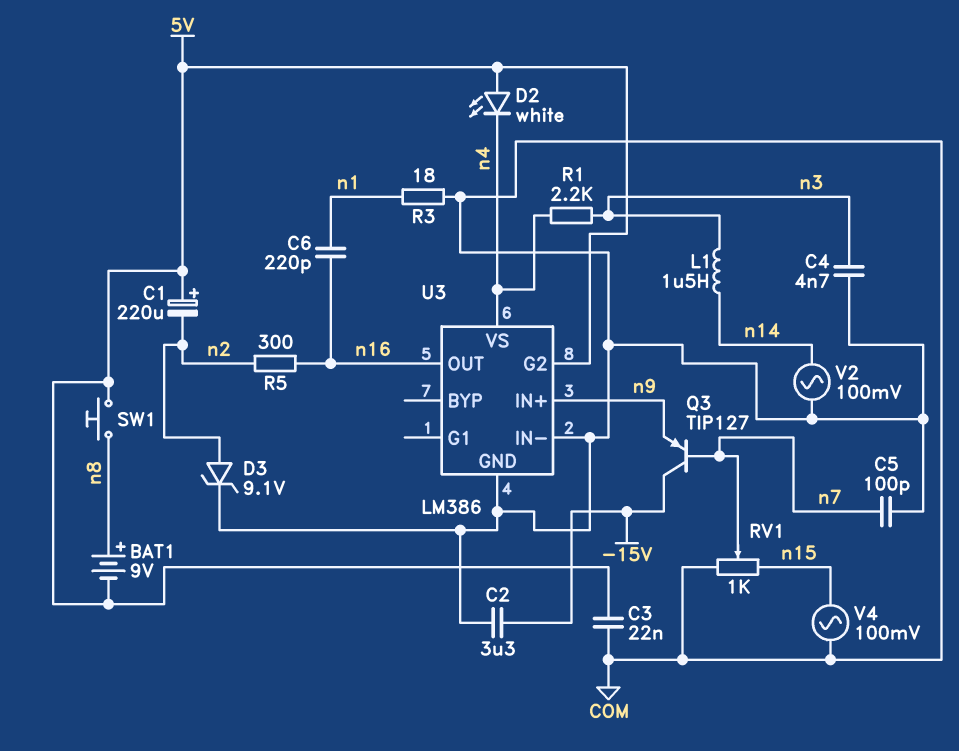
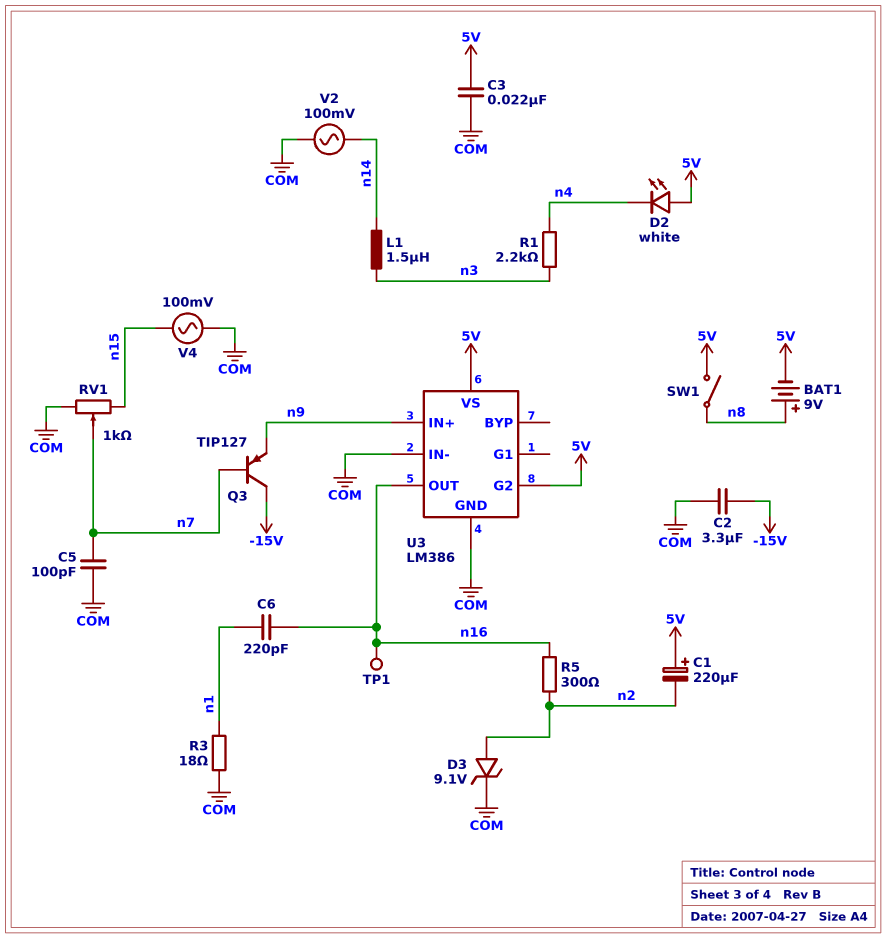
C4: 4.7nF (COM, n3) -> none
SW1: button (5V, n8) -> switch (5V, n8)
TP1: none -> test point (n16)
U3 pin VS: n4 -> 5V

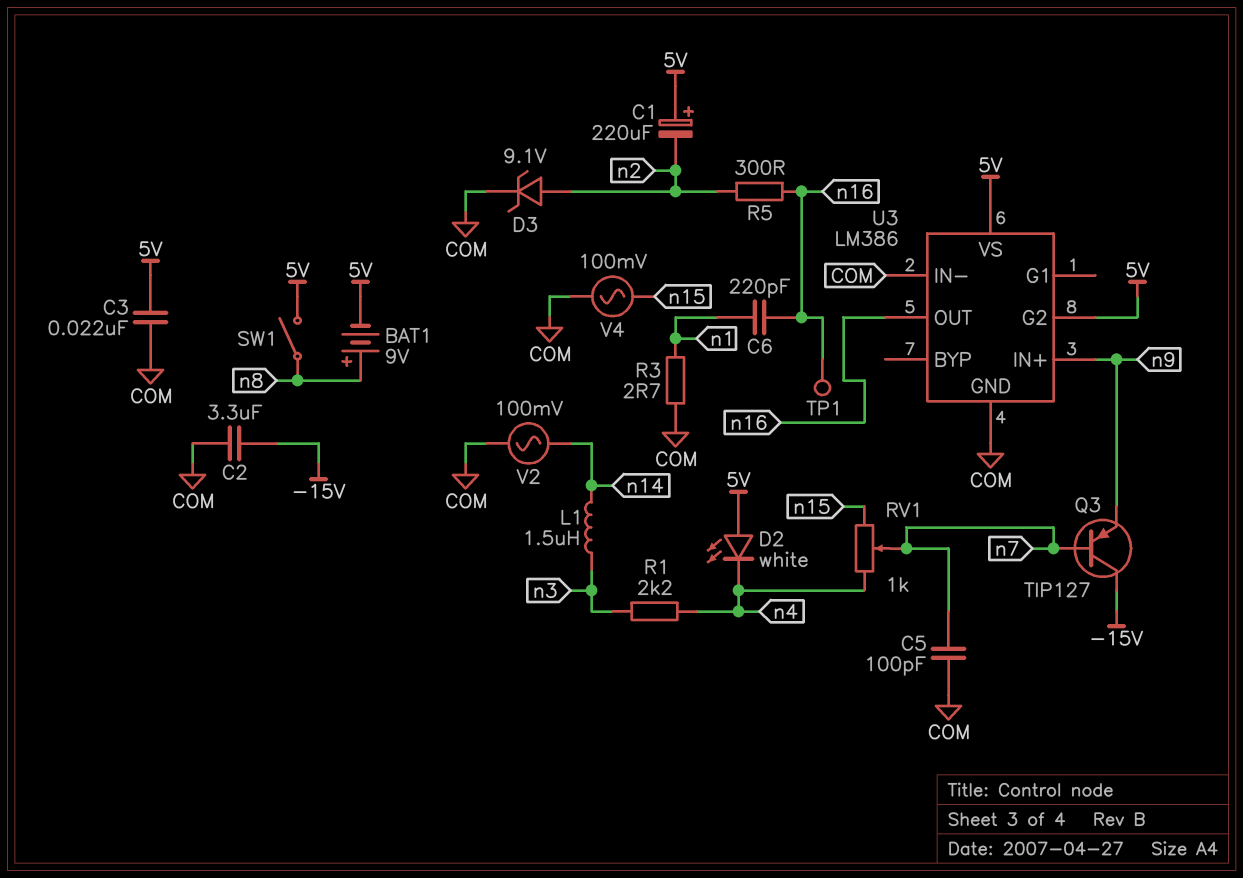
R3: 18 (COM, n1) -> 2.7 (COM, n1)
RV1: 1k (COM, n15, wiper n7) -> 1k (n4, n15, wiper n7)

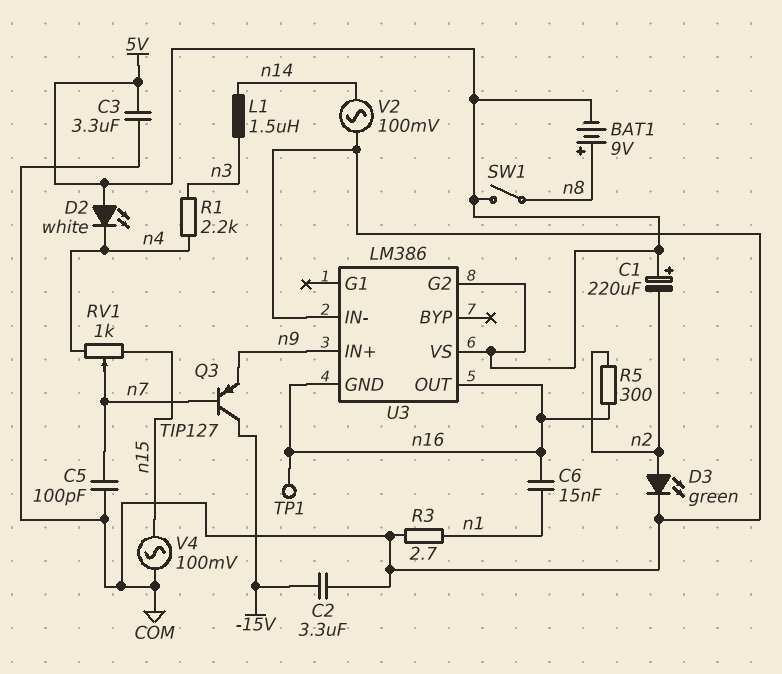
C3: 22nF (5V, COM) -> 3.3uF (5V, COM)
C6: 220pF (n1, n16) -> 15nF (n1, n16)
D3: zener 9.1V (A n2, K COM) -> LED green (A n2, K COM)
U3 pin GND: COM -> n16

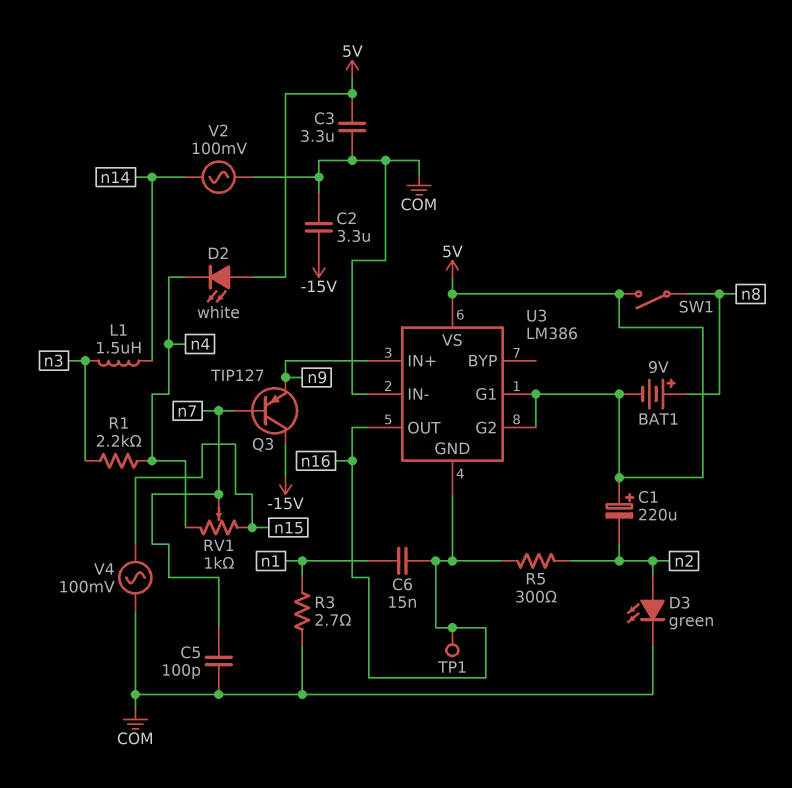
U3 pin G1: none -> 5V

